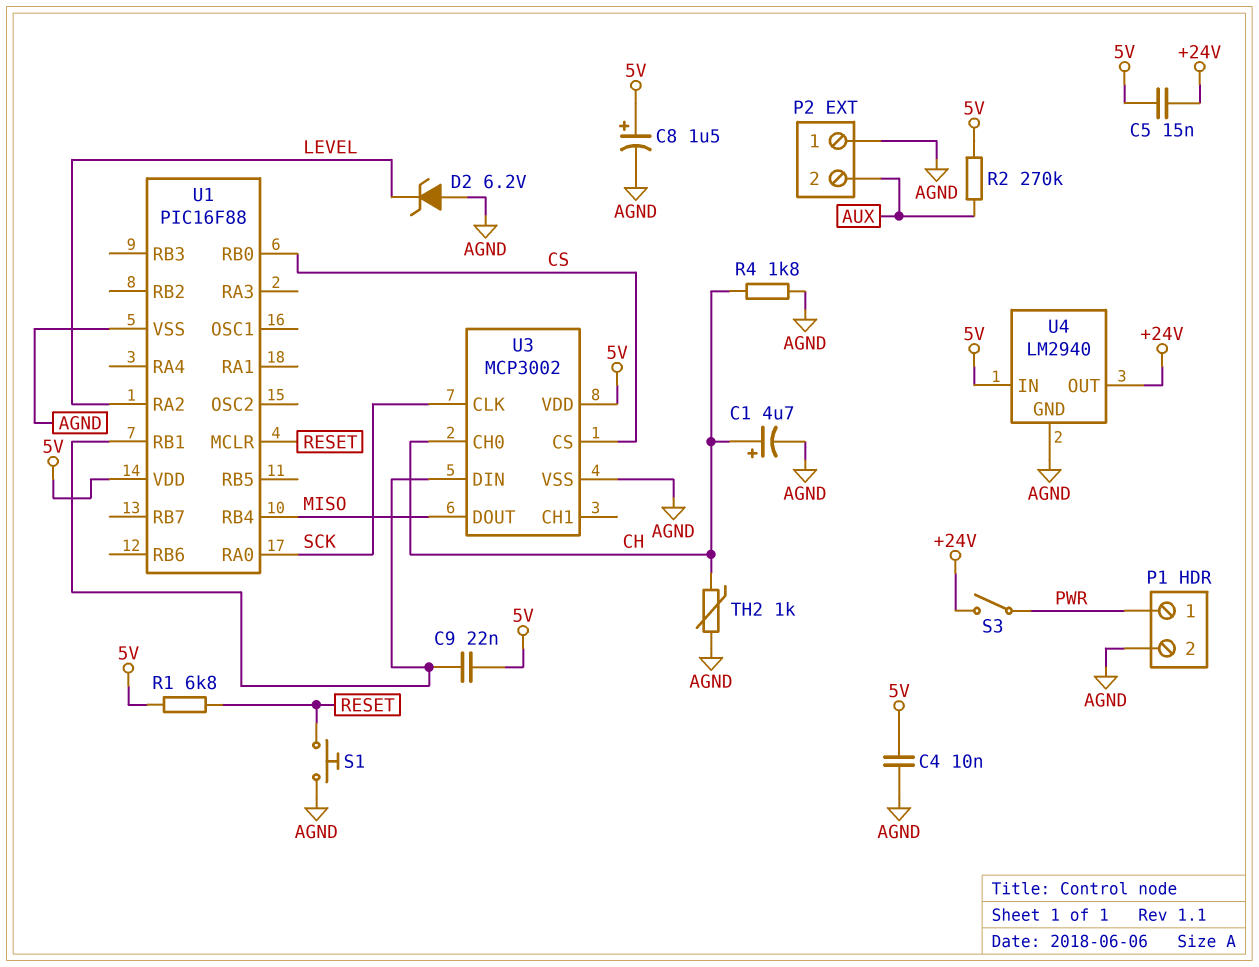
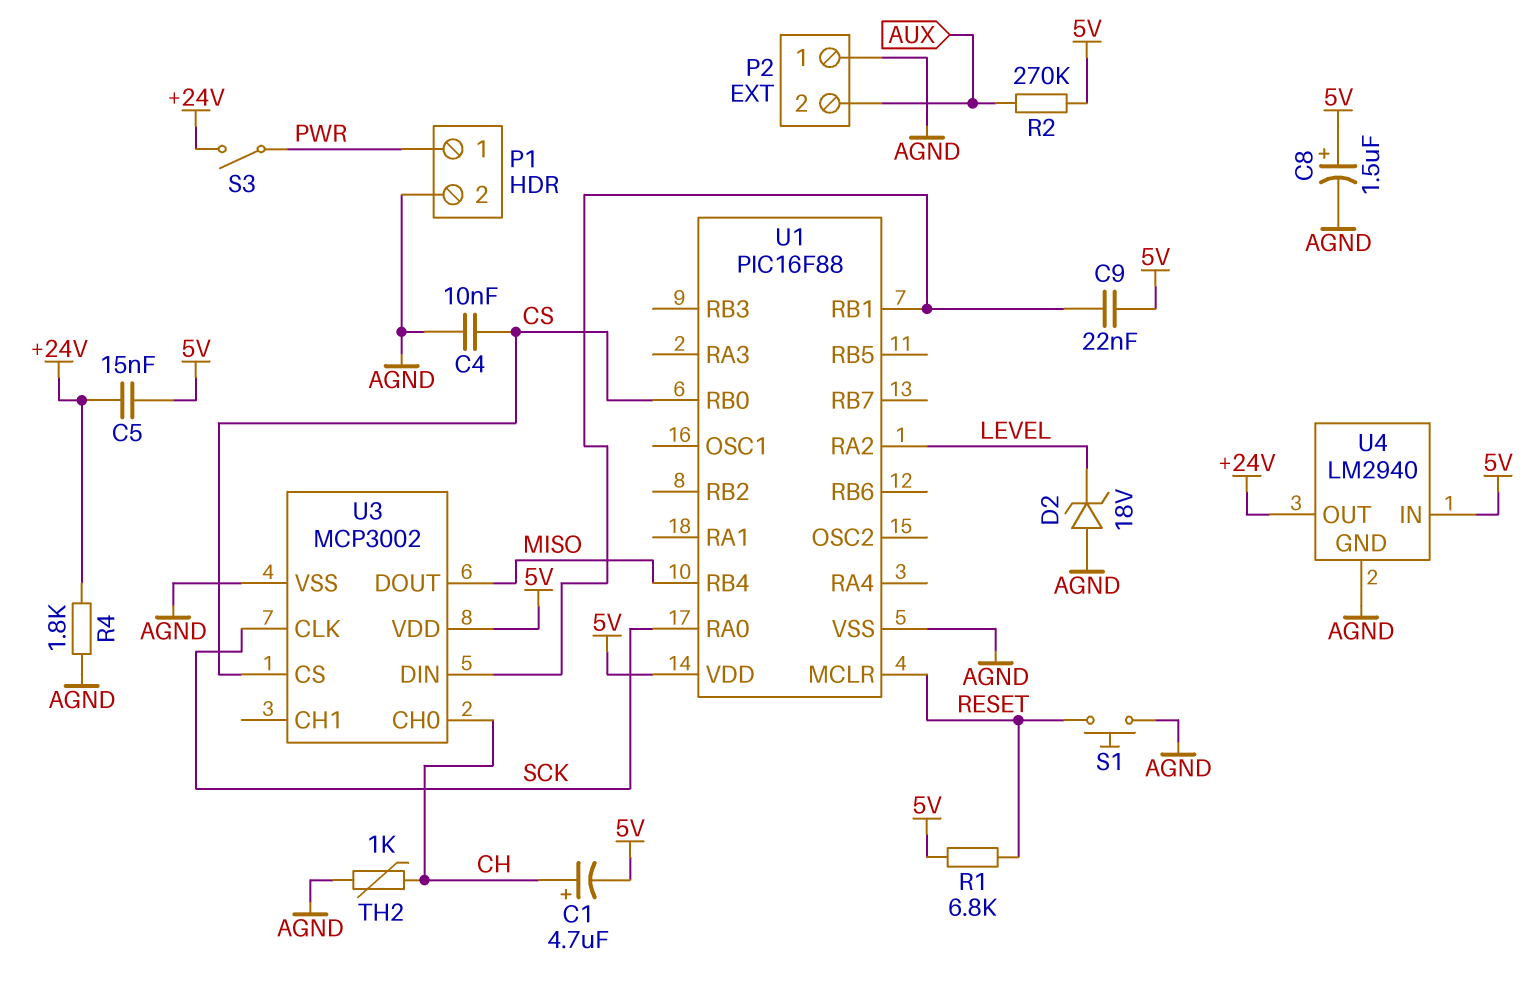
C1: 4.7uF (plus CH, minus AGND) -> 4.7uF (plus CH, minus 5V)
C4: 10nF (5V, AGND) -> 10nF (AGND, CS)
D2: zener 6.2V (A AGND, K LEVEL) -> zener 18V (A AGND, K LEVEL)
R4: 1.8k (AGND, CH) -> 1.8k (+24V, AGND)

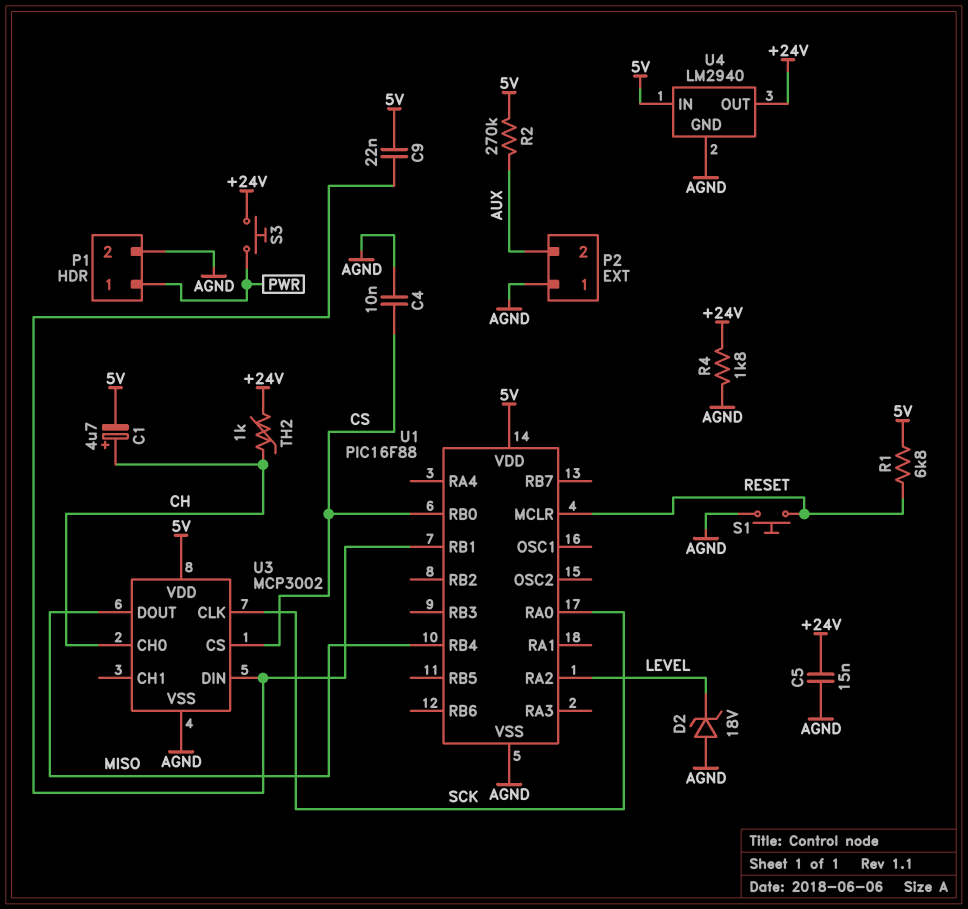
C5: 15nF (+24V, 5V) -> 15nF (+24V, AGND)
C8: 1.5uF (plus 5V, minus AGND) -> none
S3: switch (+24V, PWR) -> button (+24V, PWR)
TH2: 1k (AGND, CH) -> 1k (+24V, CH)

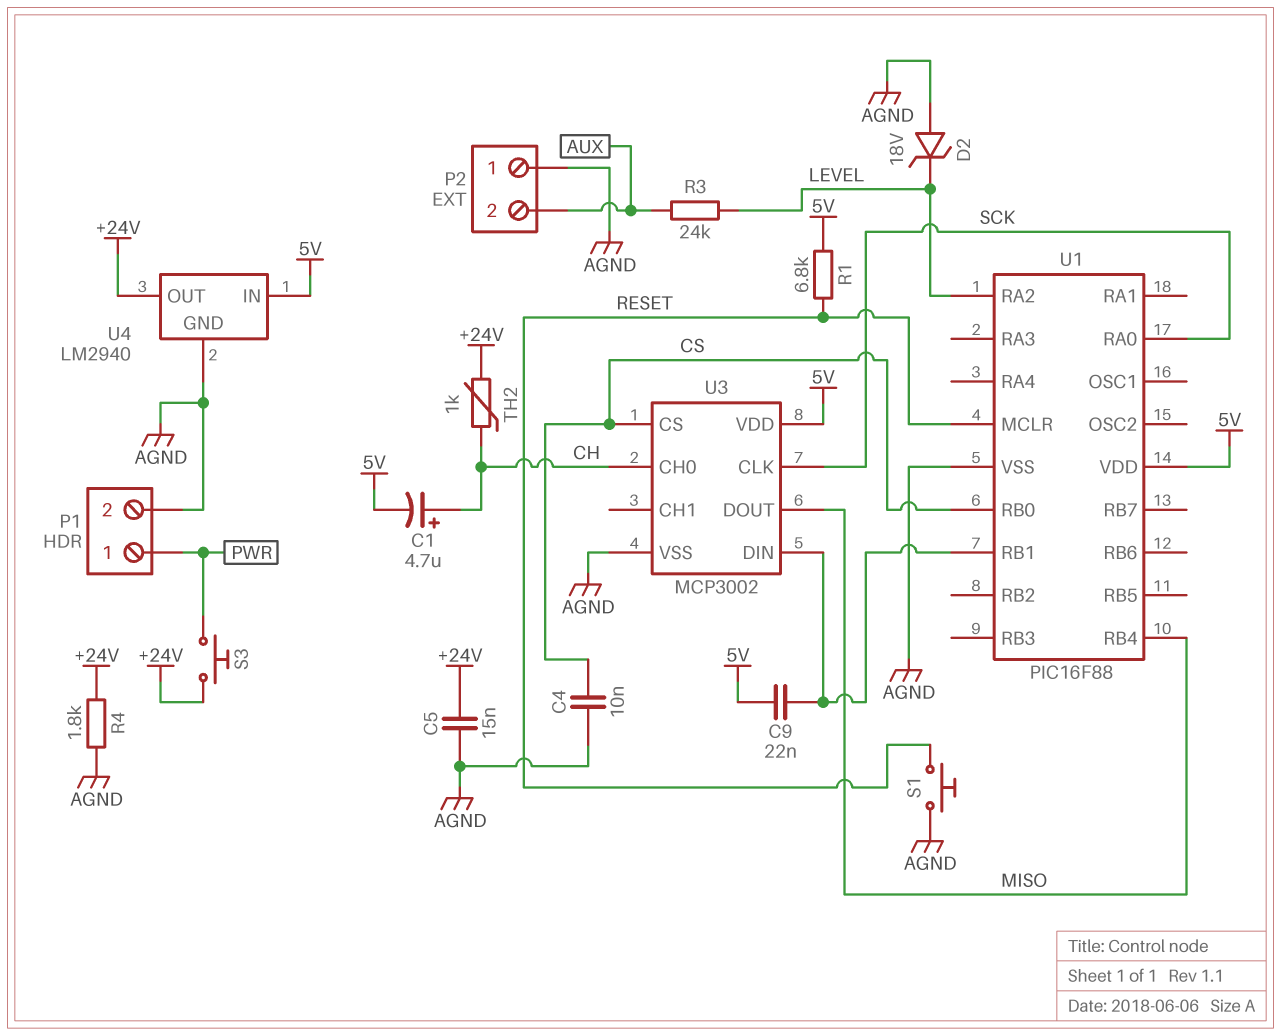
R2: 270k (5V, AUX) -> none
R3: none -> 24k (AUX, LEVEL)

